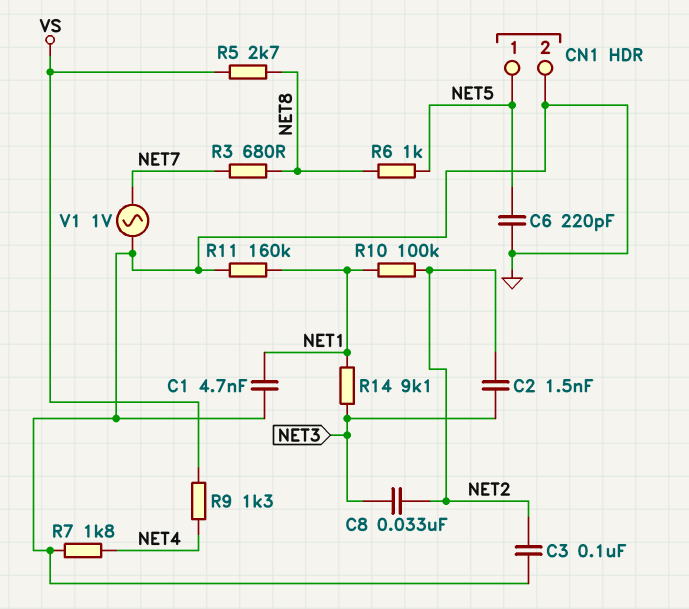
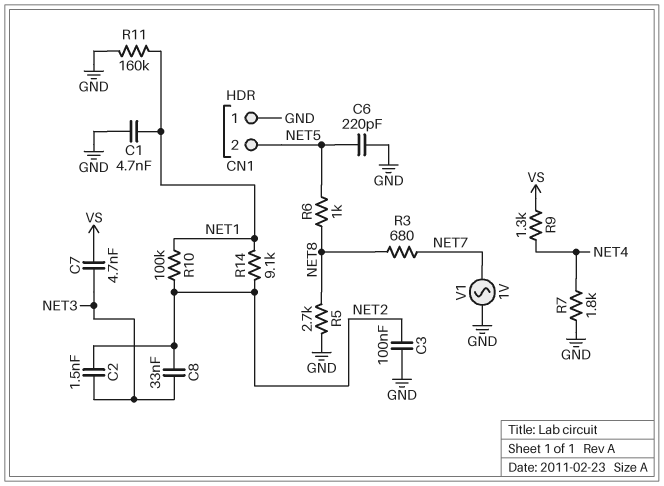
C7: none -> 4.7nF (NET3, VS)
CN1 pin 1: NET5 -> GND
CN1 pin 2: GND -> NET5
R5: 2.7k (NET8, VS) -> 2.7k (GND, NET8)
R14: 9.1k (NET1, NET3) -> 9.1k (NET1, NET2)

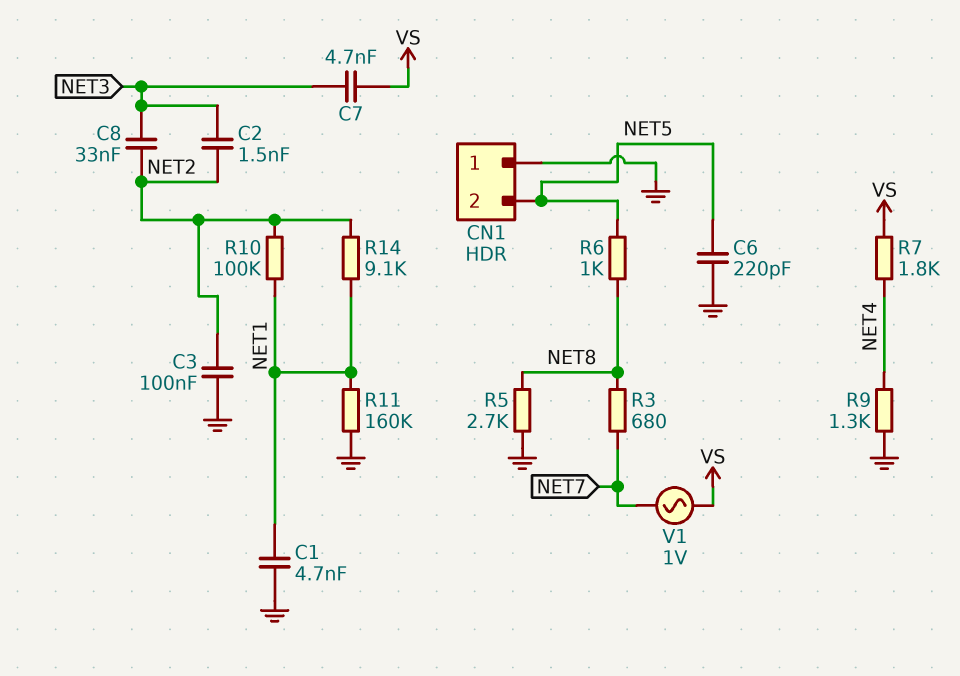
R7: 1.8k (GND, NET4) -> 1.8k (NET4, VS)
R9: 1.3k (NET4, VS) -> 1.3k (GND, NET4)
V1: AC 1V (GND, NET7) -> AC 1V (NET7, VS)

